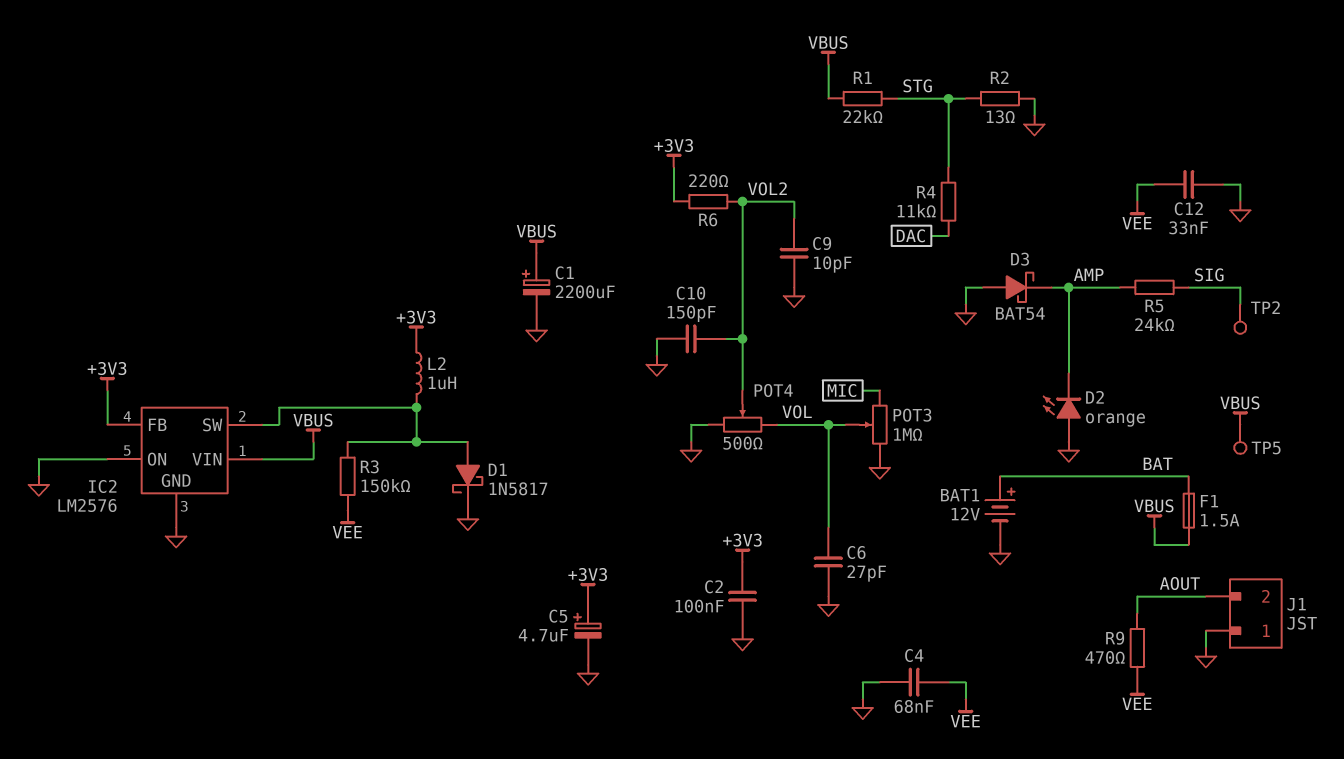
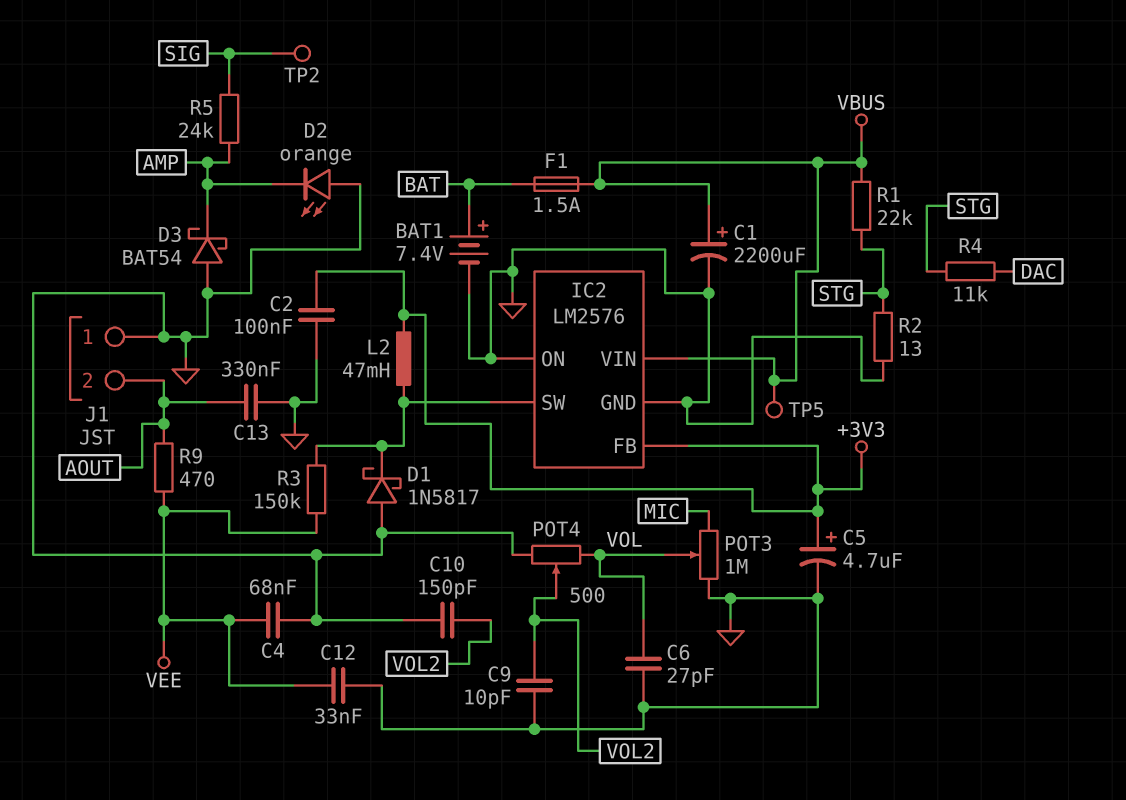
BAT1: 12V (plus BAT, minus GND) -> 7.4V (plus BAT, minus GND)
C13: none -> 330nF (AOUT, GND)
D1: schottky 1N5817 (A IC2/SW, K GND) -> schottky 1N5817 (A GND, K IC2/SW)
L2: 1uH (+3V3, IC2/SW) -> 47mH (+3V3, IC2/SW)
R6: 220 (+3V3, VOL2) -> none

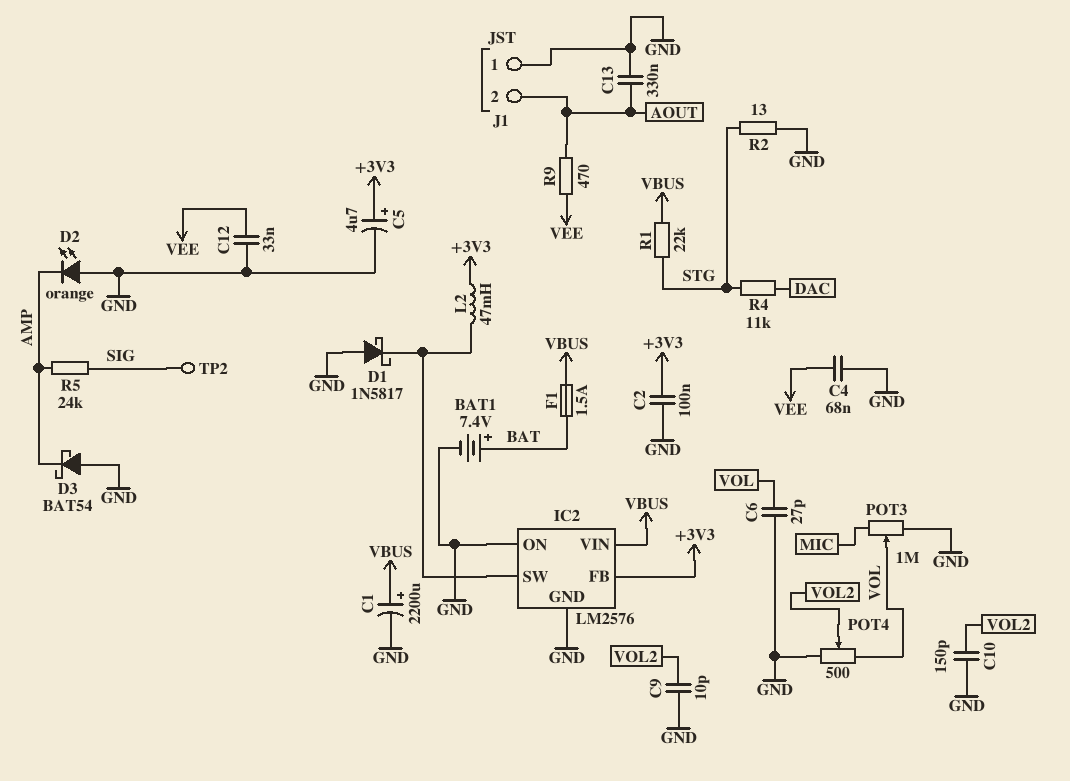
R3: 150k (IC2/SW, VEE) -> none
TP5: test point (VBUS) -> none

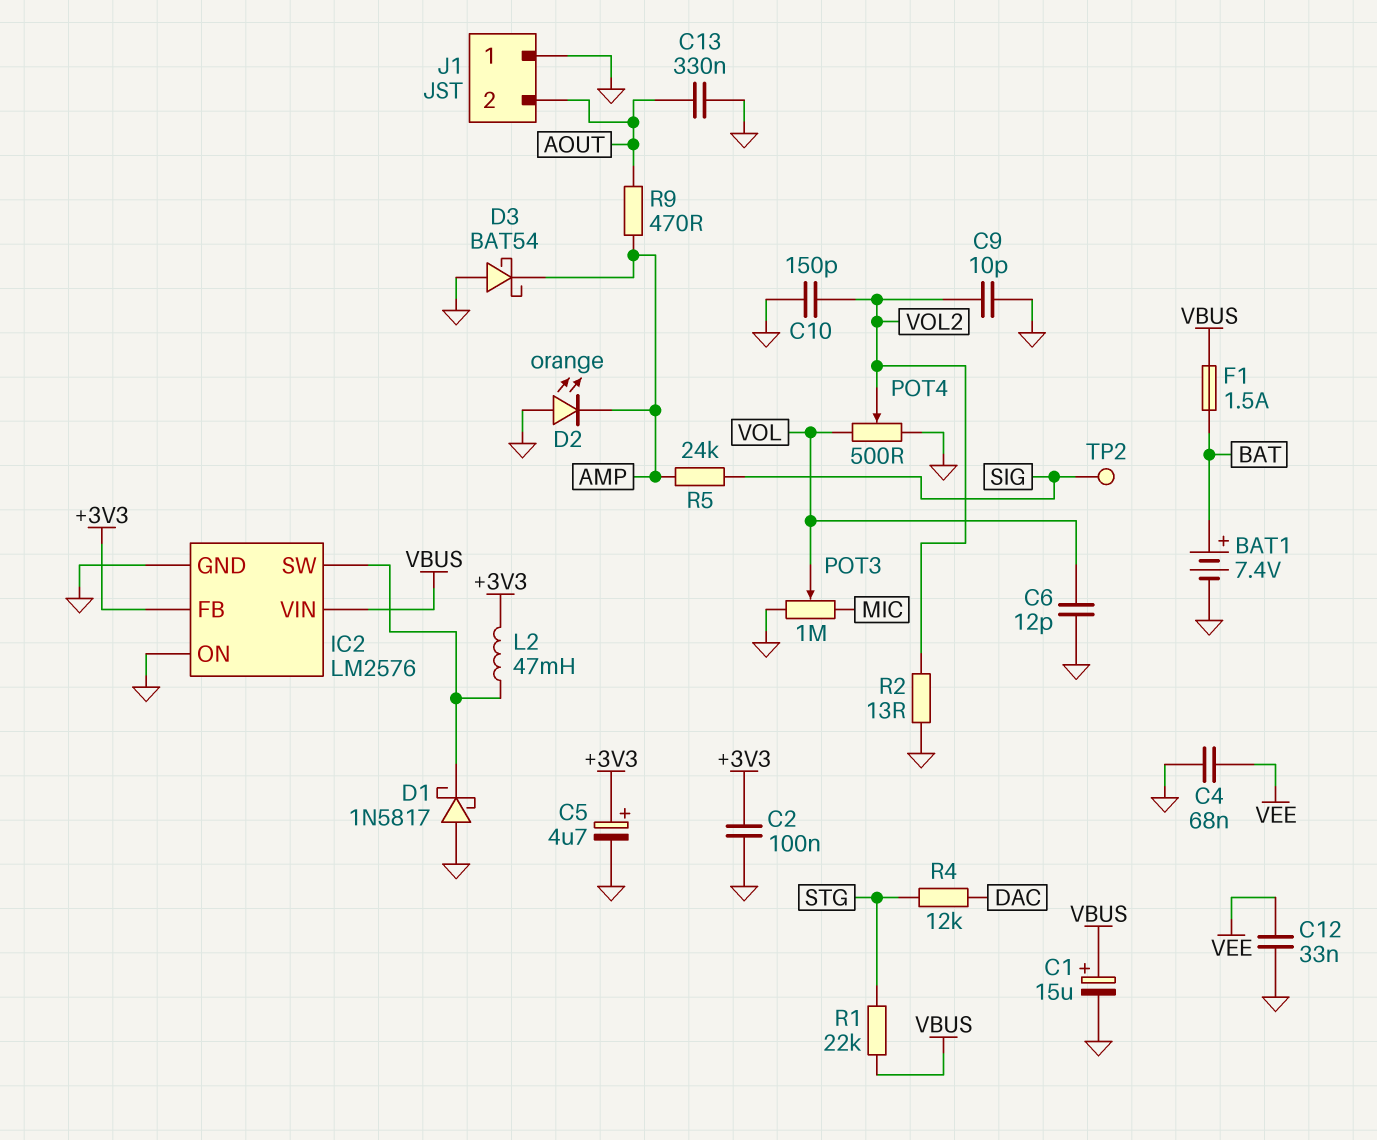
C1: 2200uF (plus VBUS, minus GND) -> 15uF (plus VBUS, minus GND)
C6: 27pF (GND, VOL) -> 12pF (GND, VOL)
R2: 13 (GND, STG) -> 13 (GND, VOL2)
R4: 11k (DAC, STG) -> 12k (DAC, STG)
R9: 470 (AOUT, VEE) -> 470 (AMP, AOUT)

